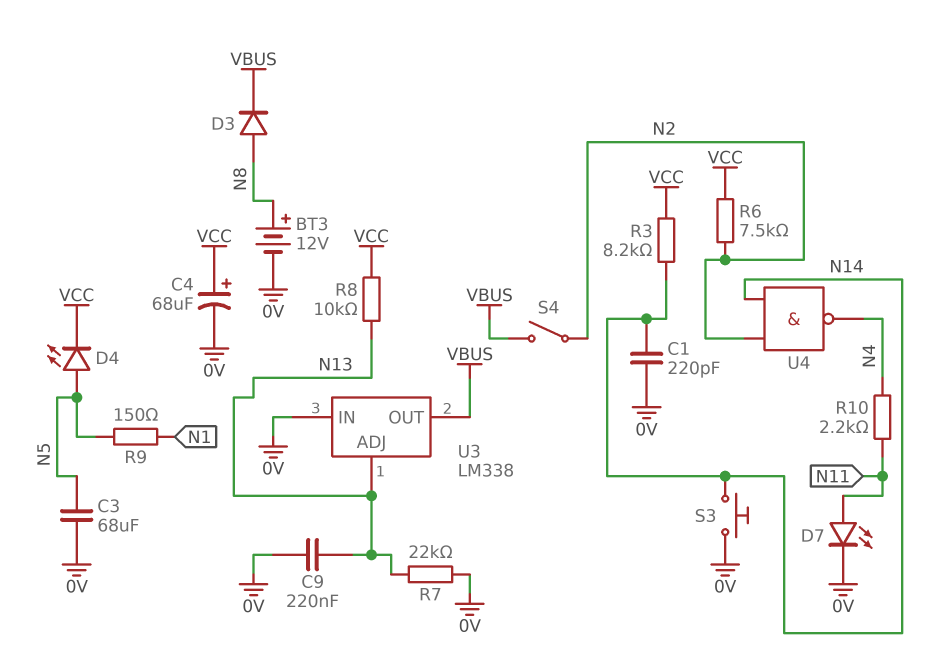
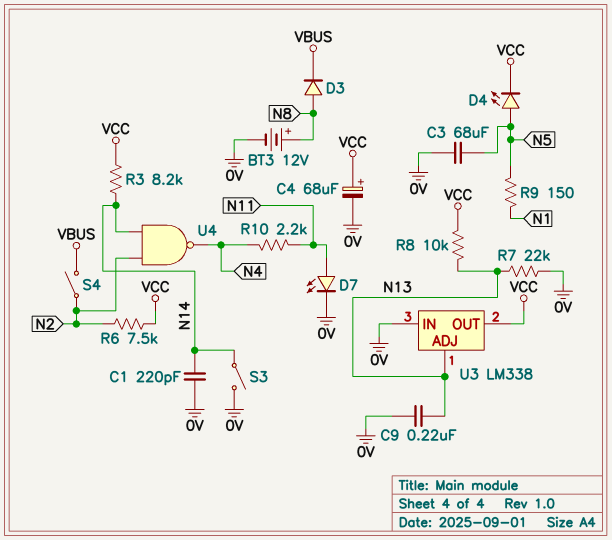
S3: button (0V, N14) -> switch (0V, N14)
U3 pin OUT: VBUS -> VCC

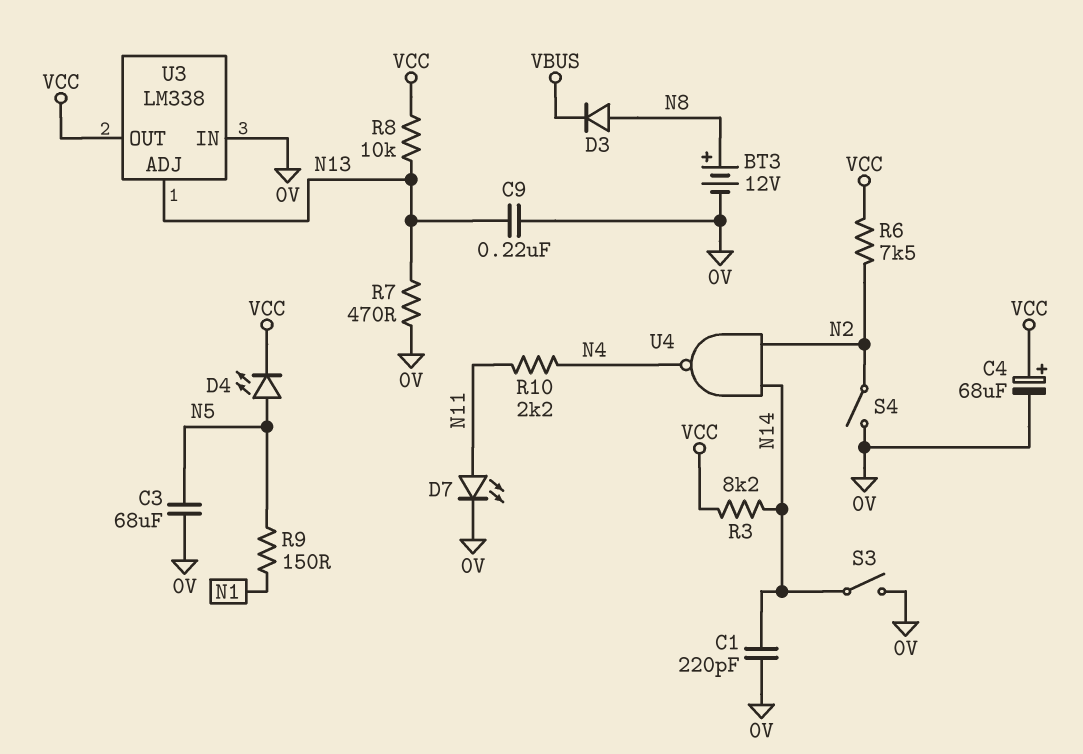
R7: 22k (0V, N13) -> 470 (0V, N13)
S4: switch (N2, VBUS) -> switch (0V, N2)

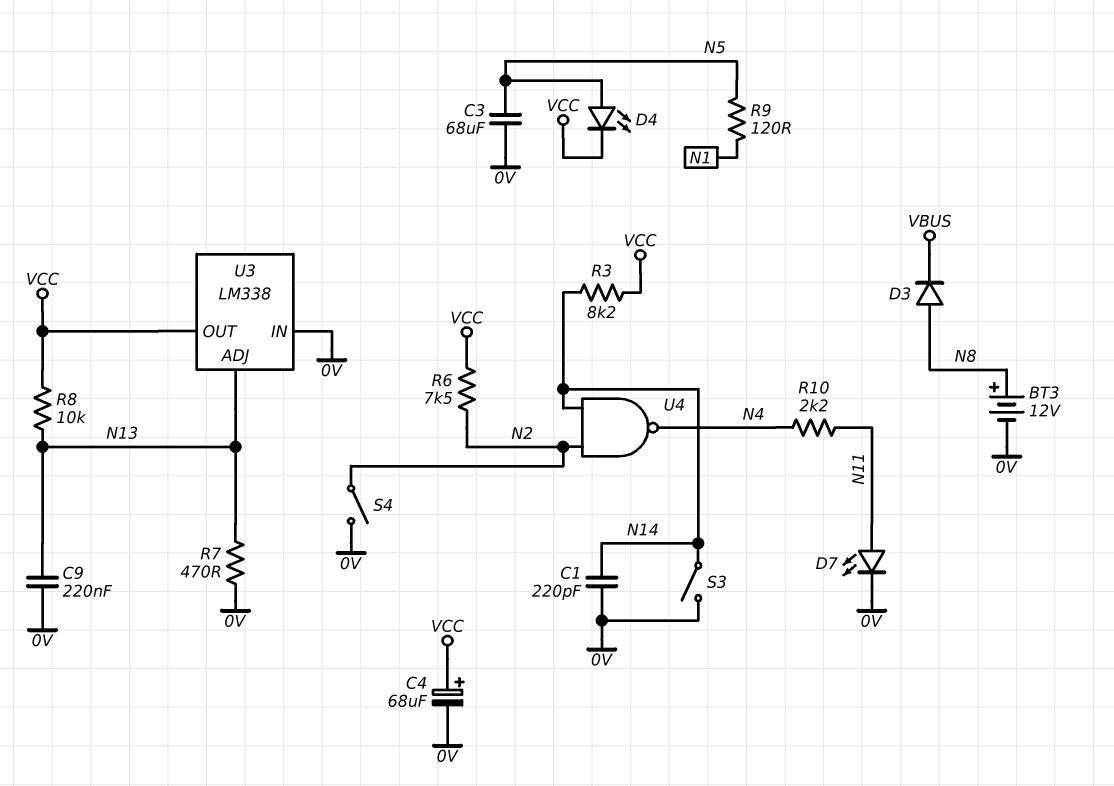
R9: 150 (N1, N5) -> 120 (N1, N5)

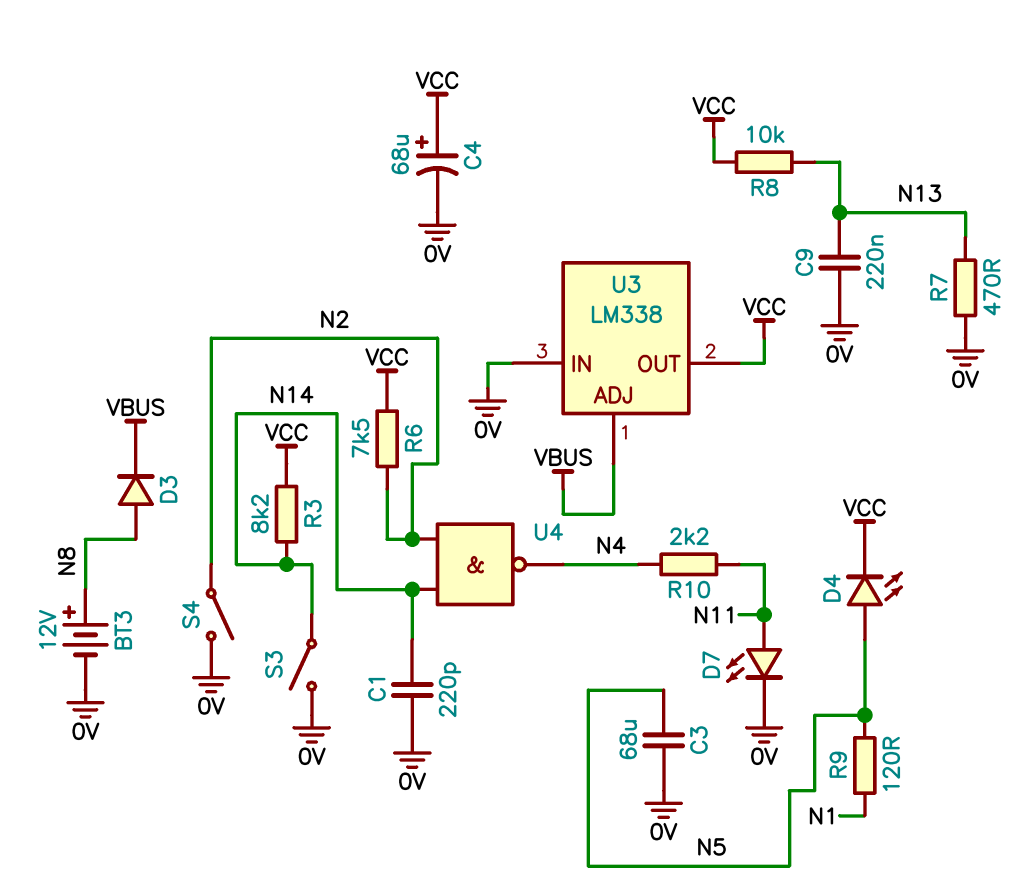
U3 pin ADJ: N13 -> VBUS

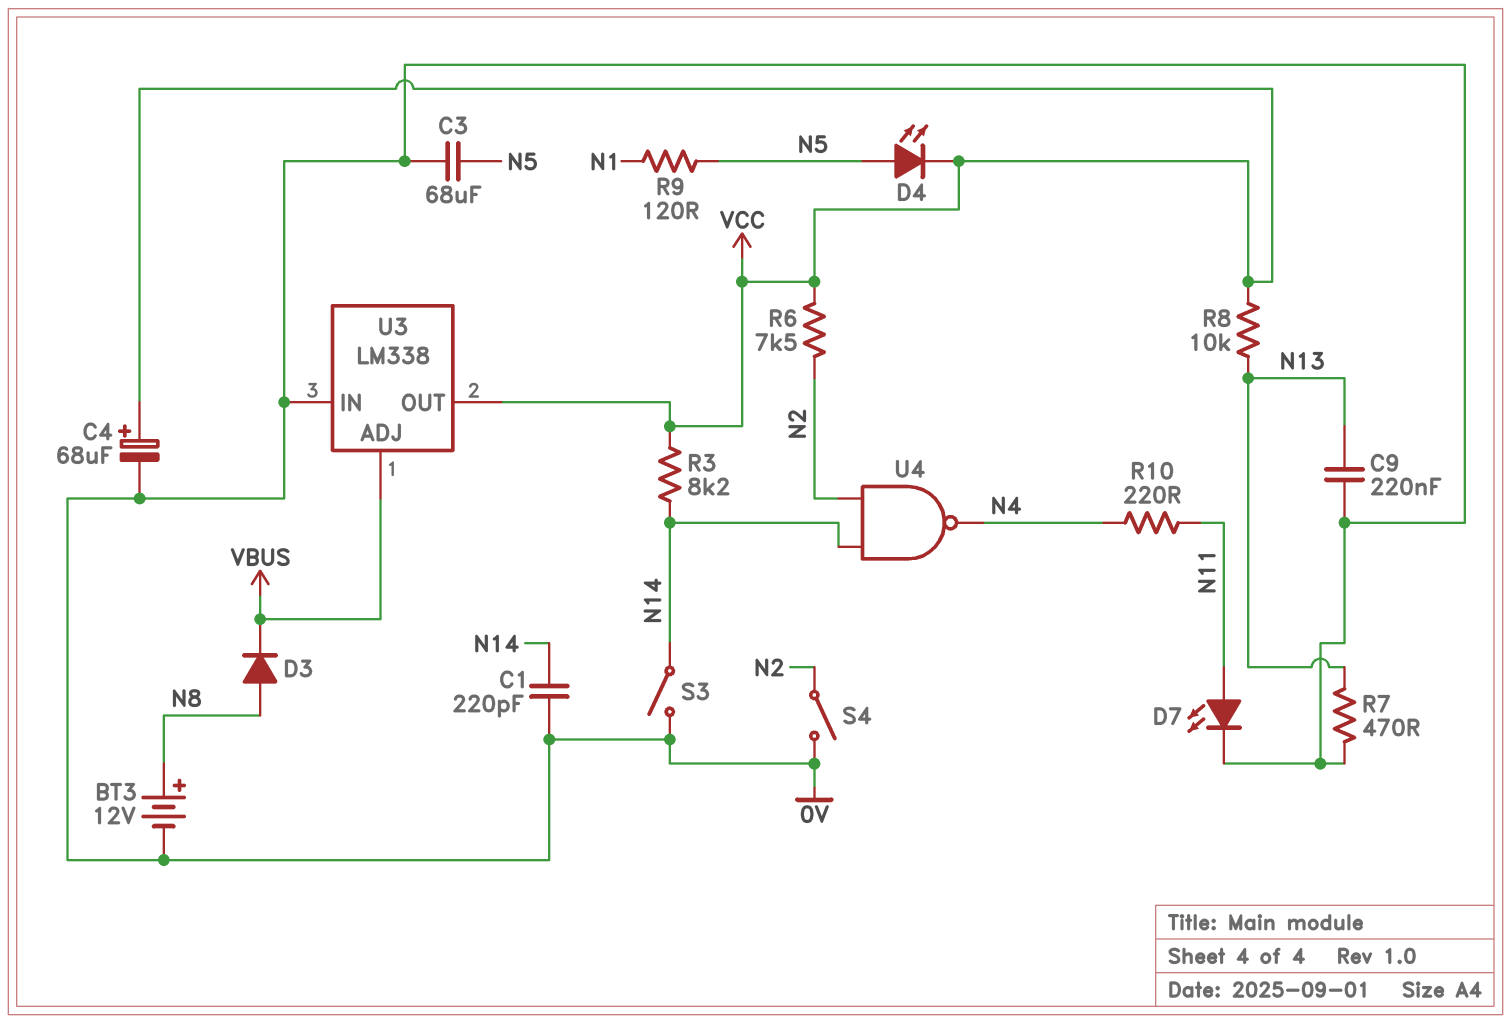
R10: 2.2k (N4, N11) -> 220 (N4, N11)

